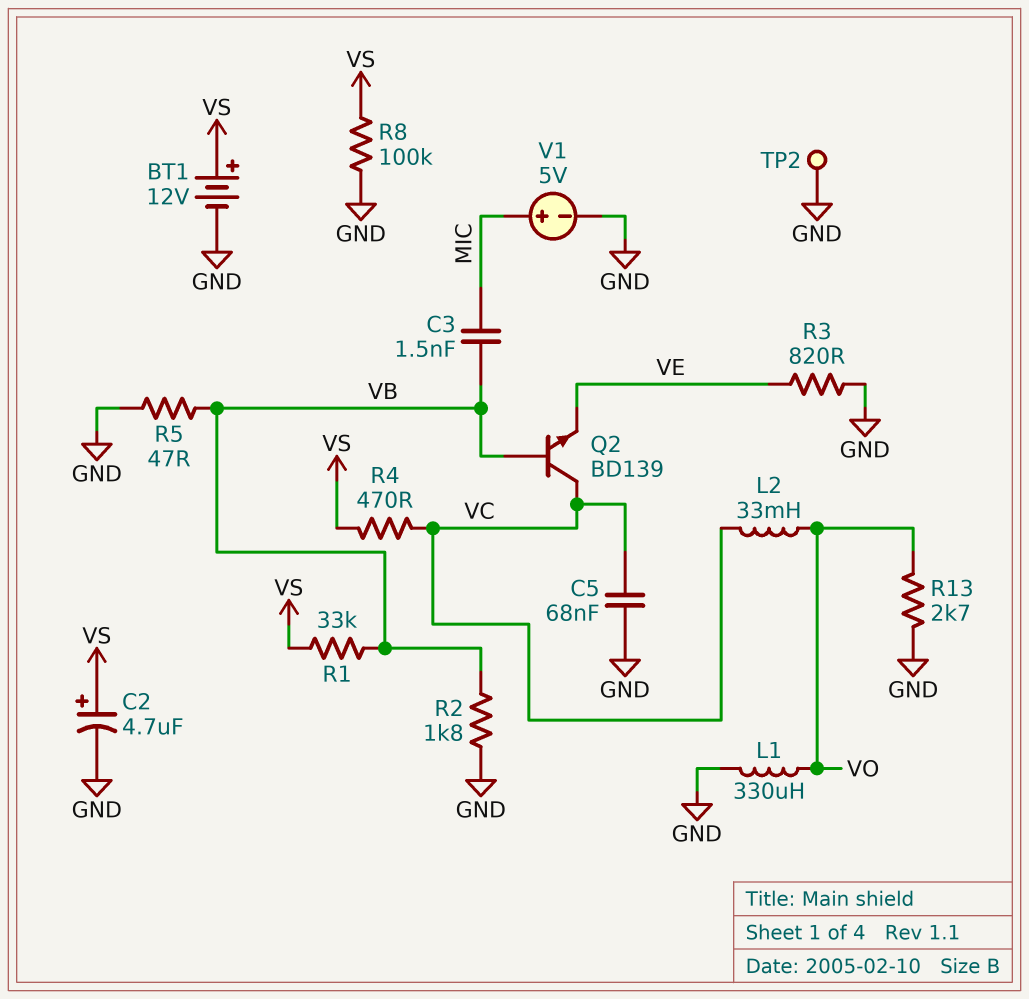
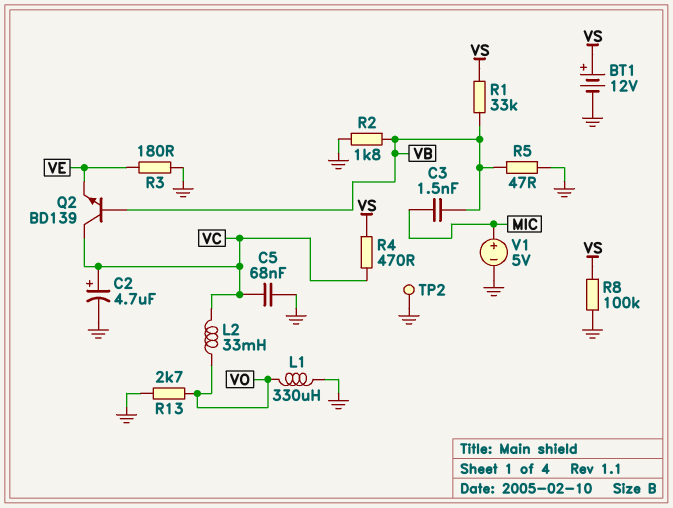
C2: 4.7uF (plus VS, minus GND) -> 4.7uF (plus VC, minus GND)
R3: 820 (GND, VE) -> 180 (GND, VE)

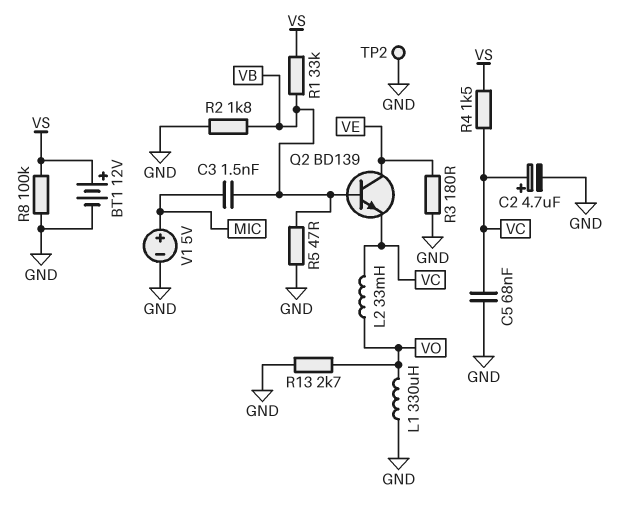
Q2: NPN BD139 (B VB, C VC, E VE) -> NPN BD139 (B VB, C VE, E VC)
R4: 470 (VC, VS) -> 1.5k (VC, VS)

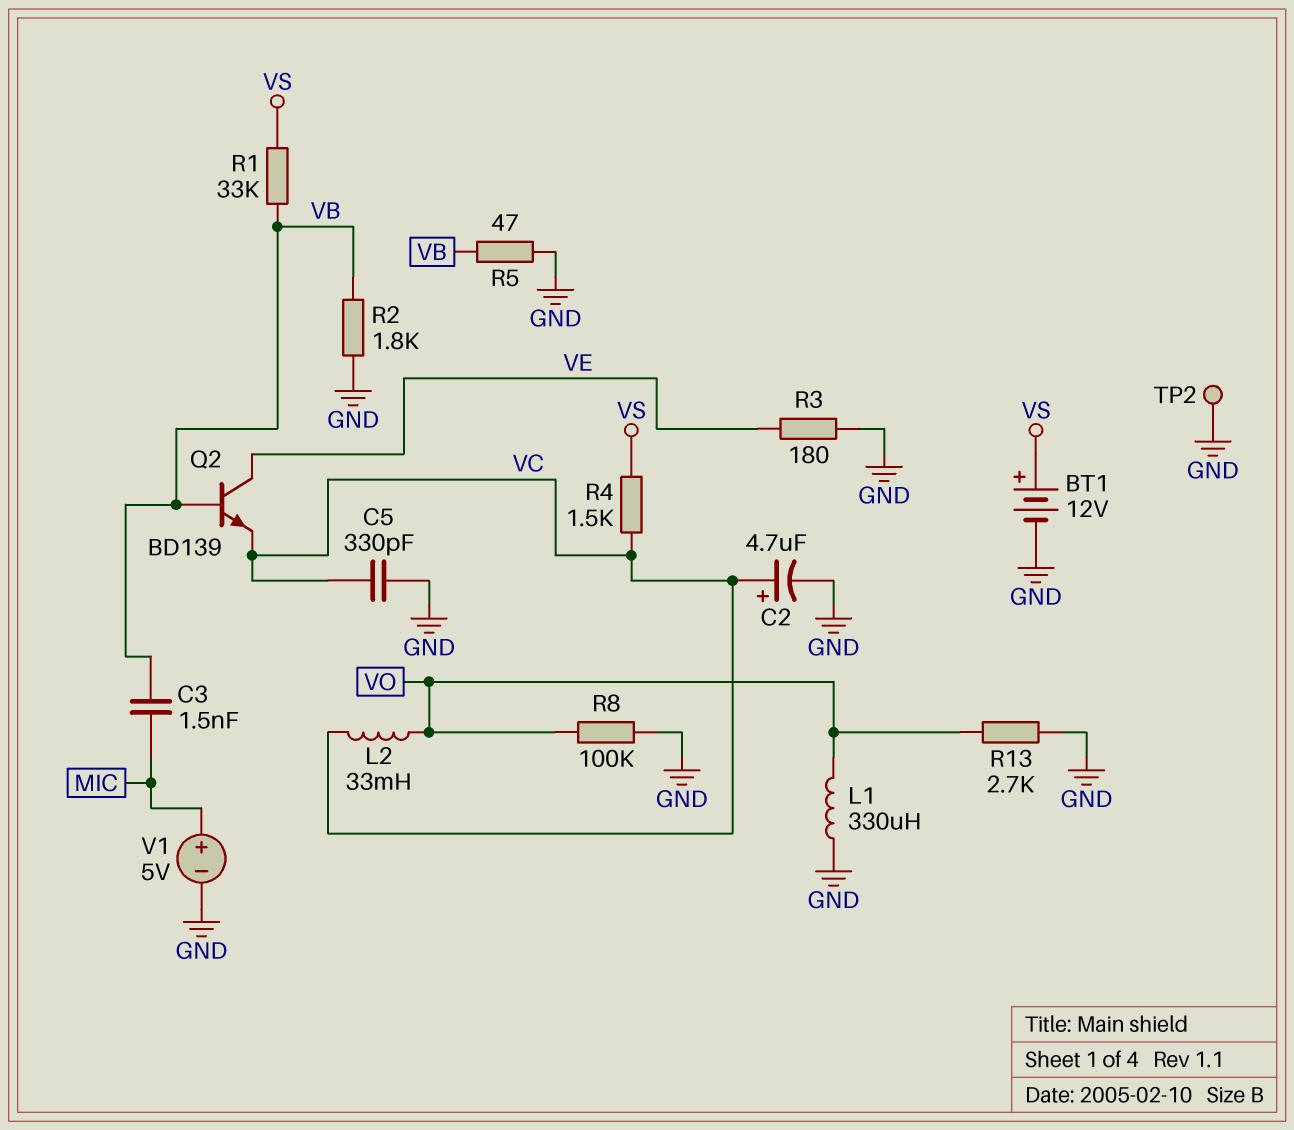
C5: 68nF (GND, VC) -> 330pF (GND, VC)
R8: 100k (GND, VS) -> 100k (GND, VO)

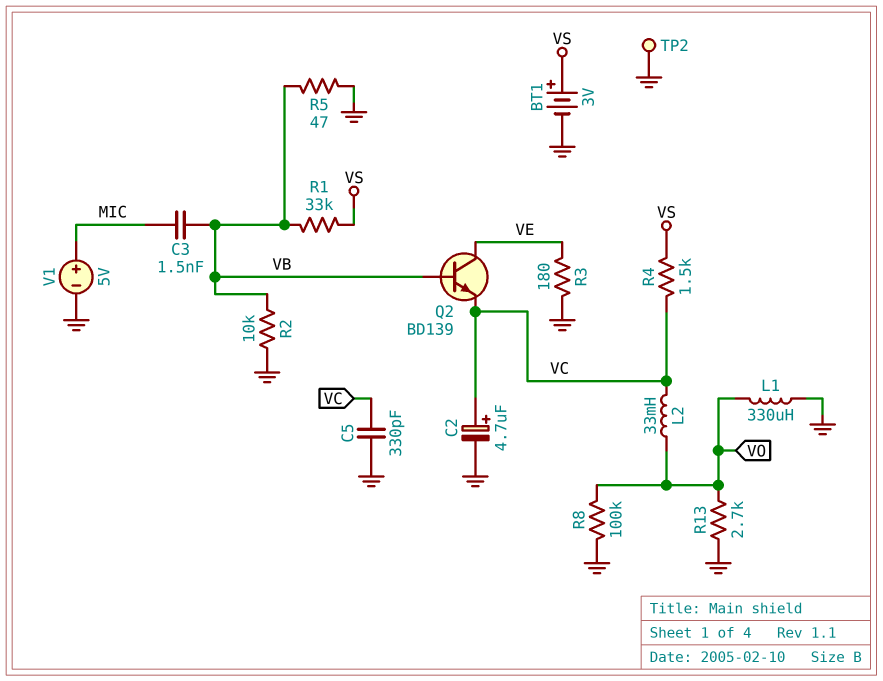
BT1: 12V (plus VS, minus GND) -> 3V (plus VS, minus GND)
R2: 1.8k (GND, VB) -> 10k (GND, VB)

